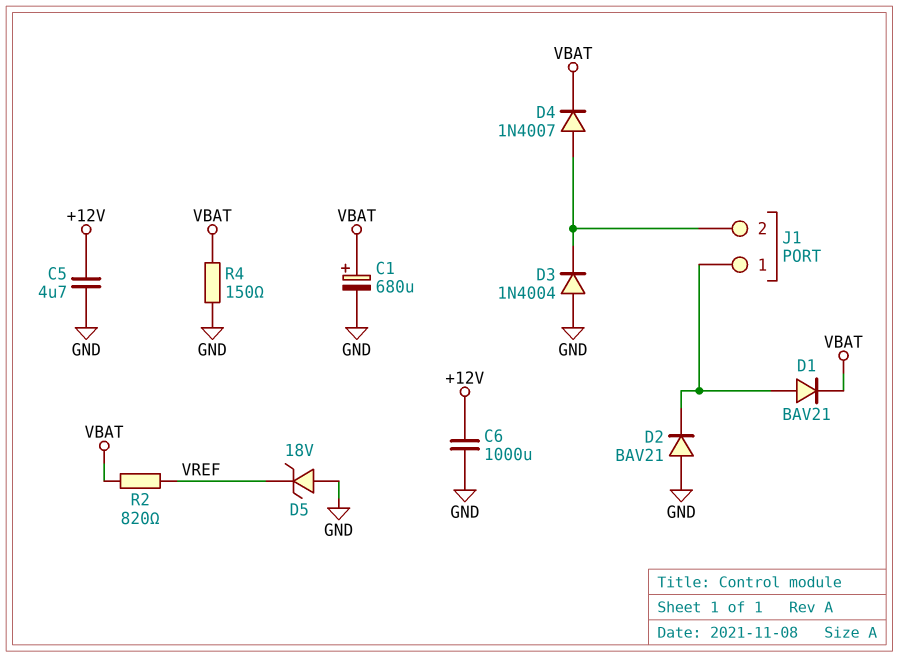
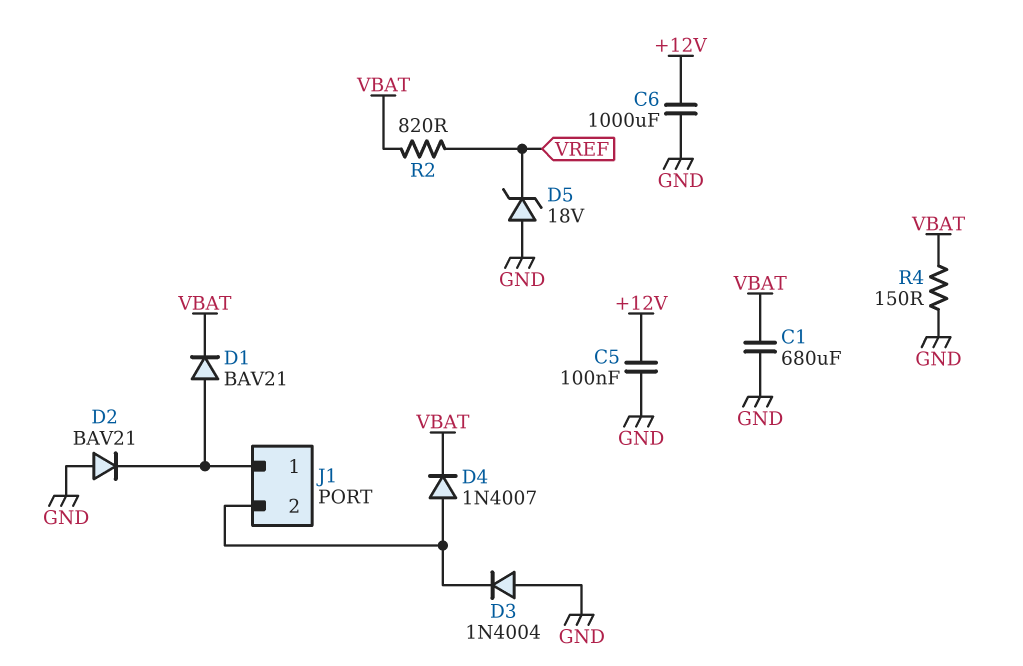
C1: 680uF (plus VBAT, minus GND) -> 680uF (GND, VBAT)
C5: 4.7uF (+12V, GND) -> 100nF (+12V, GND)

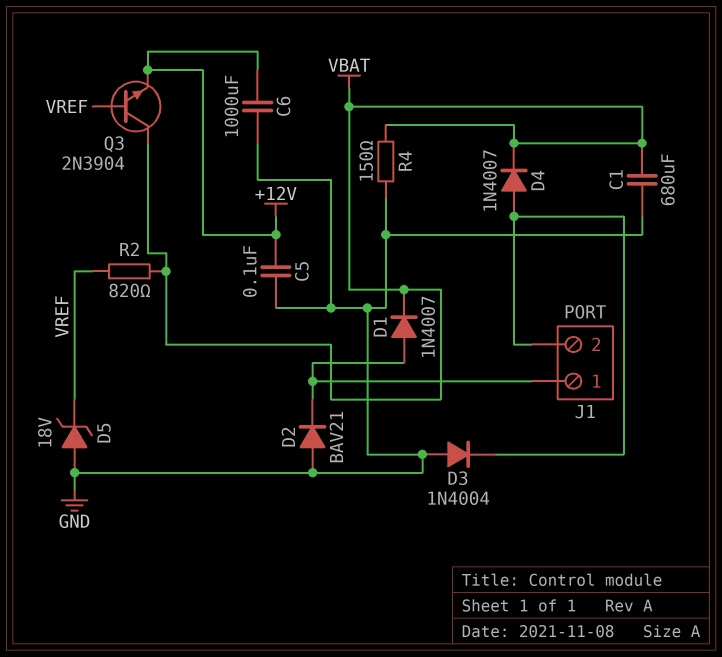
D1: diode BAV21 (A J1/1, K VBAT) -> diode 1N4007 (A J1/1, K VBAT)
Q3: none -> NPN 2N3904 (B VREF, C VBAT, E +12V)

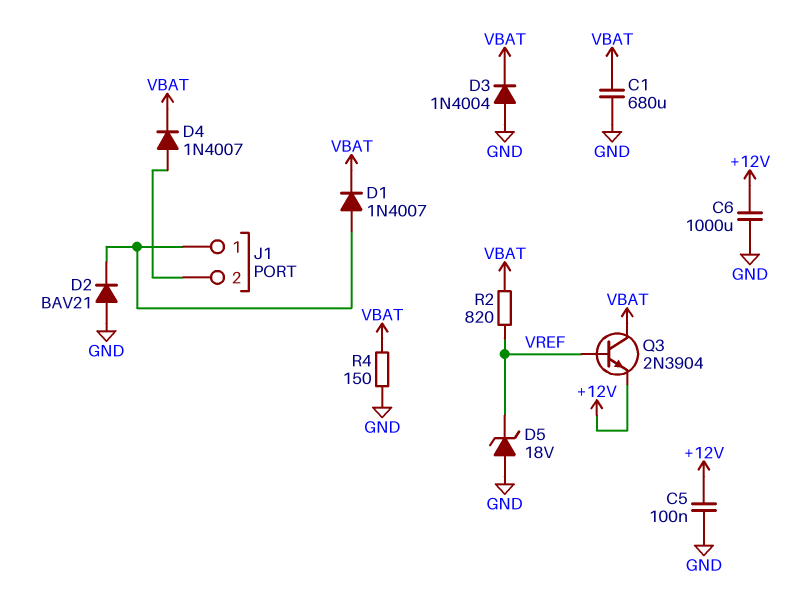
D3: diode 1N4004 (A GND, K J1/2) -> diode 1N4004 (A GND, K VBAT)

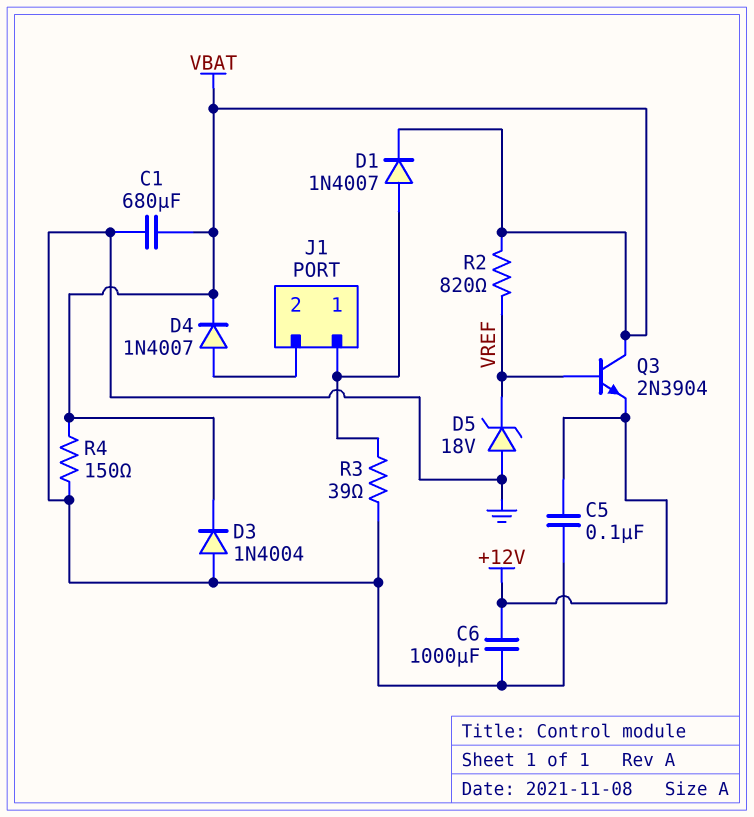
D2: diode BAV21 (A GND, K J1/1) -> none
R3: none -> 39 (GND, J1/1)

